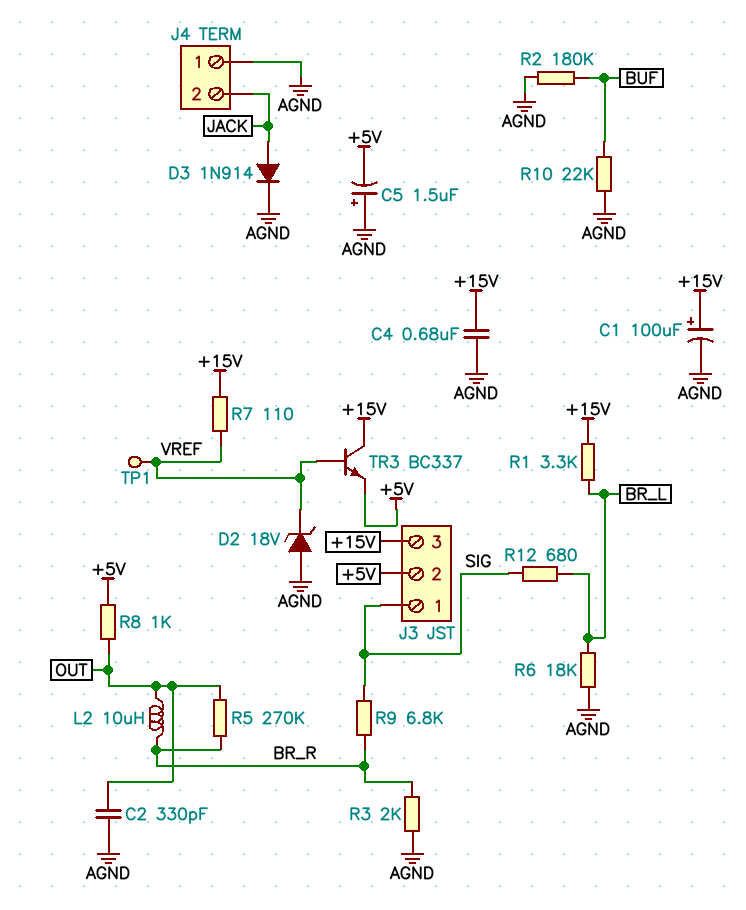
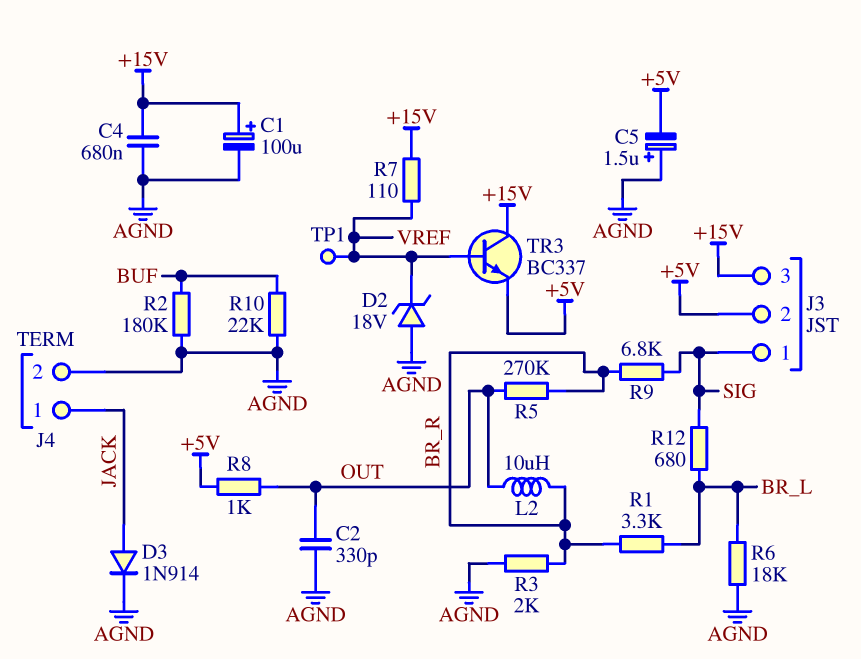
J4 pin 1: AGND -> JACK
J4 pin 2: JACK -> AGND
R1: 3.3k (+15V, BR_L) -> 3.3k (BR_L, BR_R)

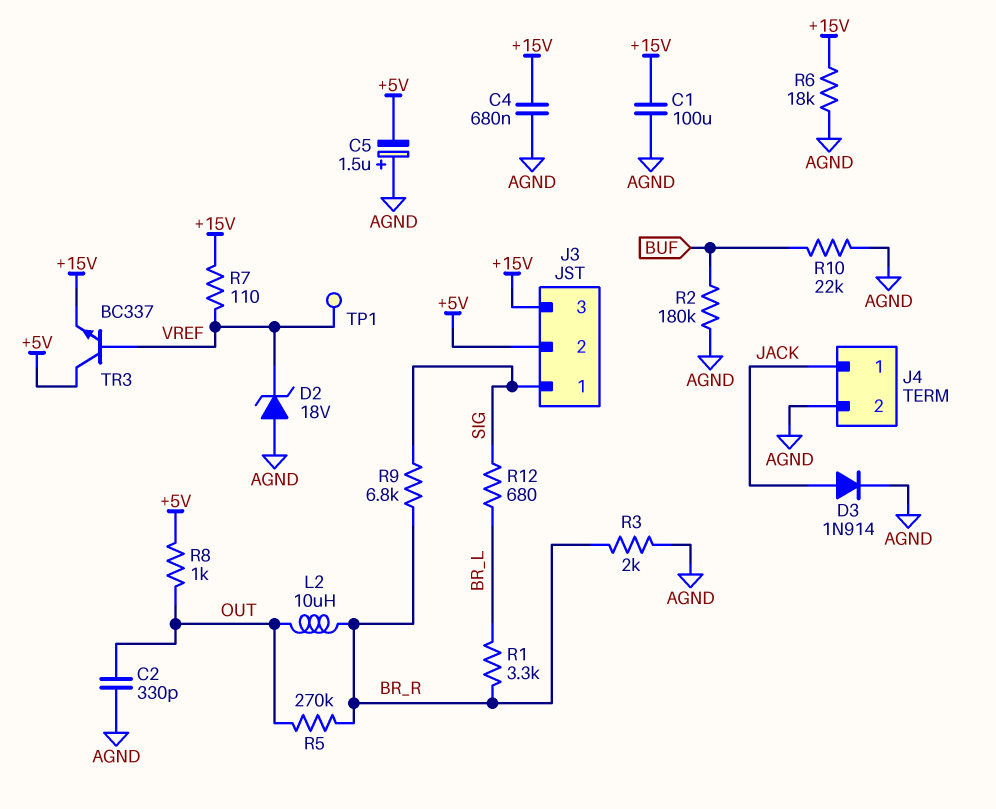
C1: 100uF (plus +15V, minus AGND) -> 100uF (+15V, AGND)
R6: 18k (AGND, BR_L) -> 18k (+15V, AGND)
TR3: NPN BC337 (B VREF, C +15V, E +5V) -> NPN BC337 (B VREF, C +5V, E +15V)

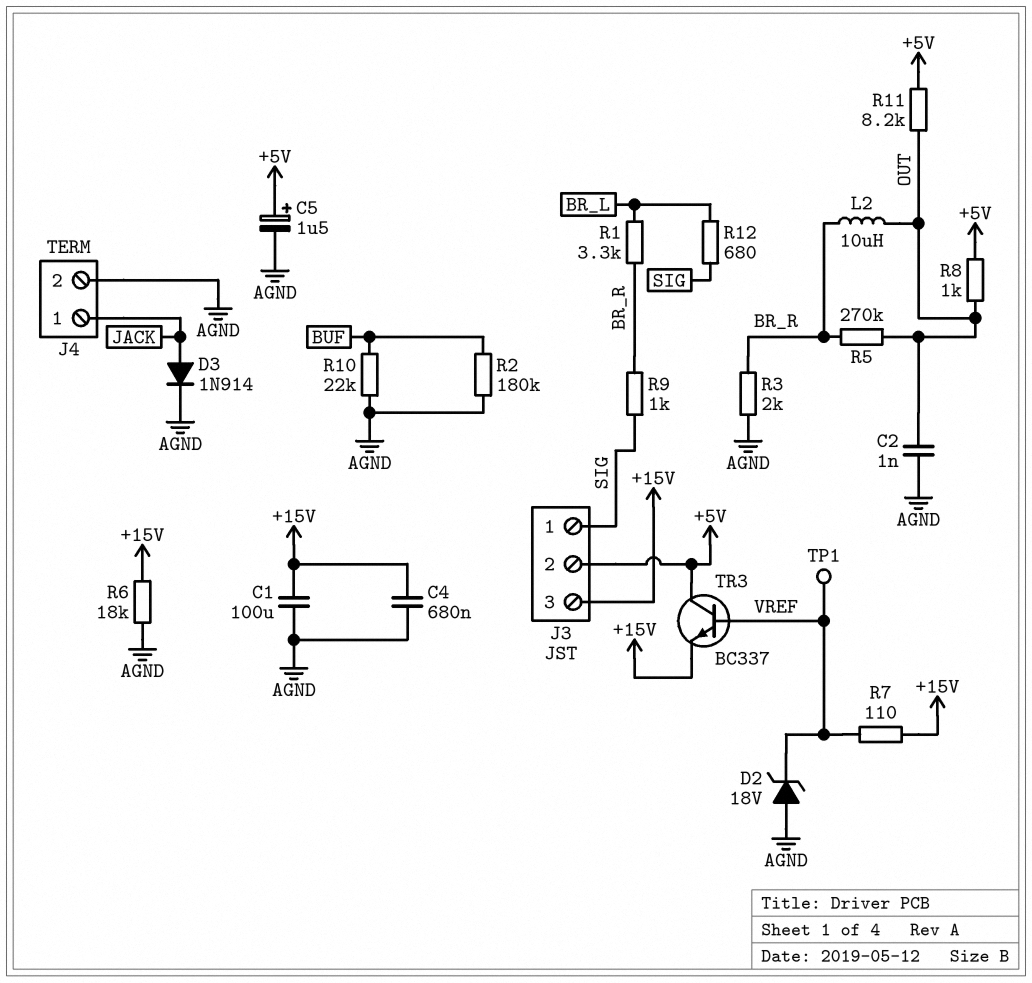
C2: 330pF (AGND, OUT) -> 1nF (AGND, OUT)
C5: 1.5uF (plus AGND, minus +5V) -> 1.5uF (plus +5V, minus AGND)
R9: 6.8k (BR_R, SIG) -> 1k (BR_R, SIG)
R11: none -> 8.2k (+5V, OUT)

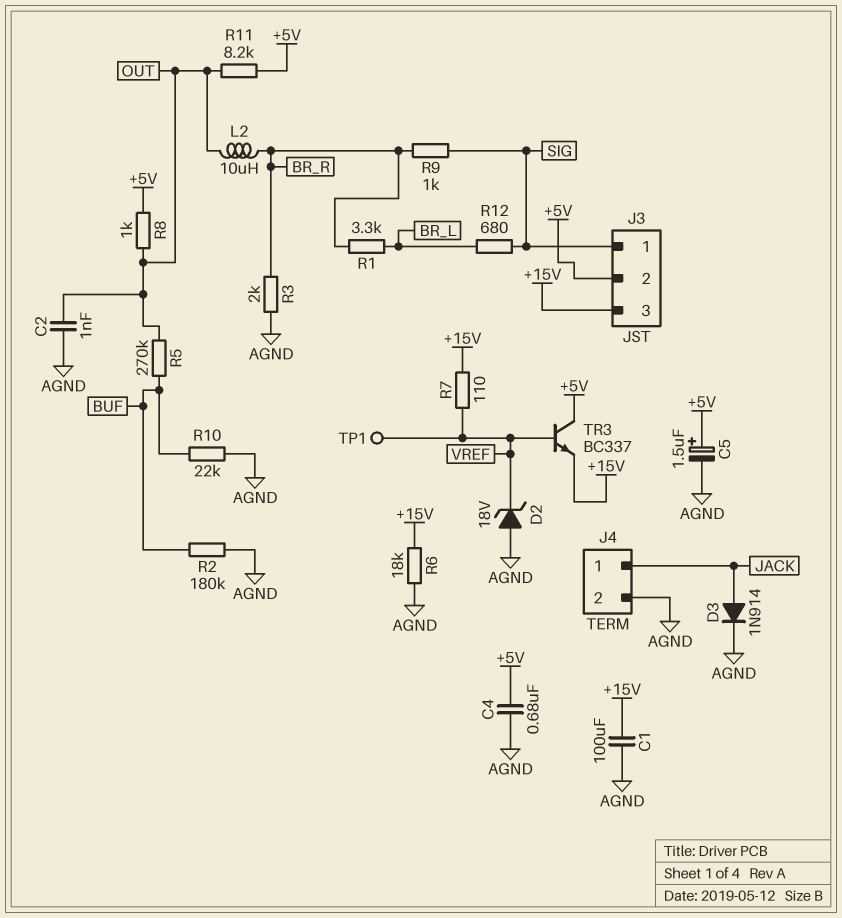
C4: 680nF (+15V, AGND) -> 680nF (+5V, AGND)
R5: 270k (BR_R, OUT) -> 270k (BUF, OUT)

